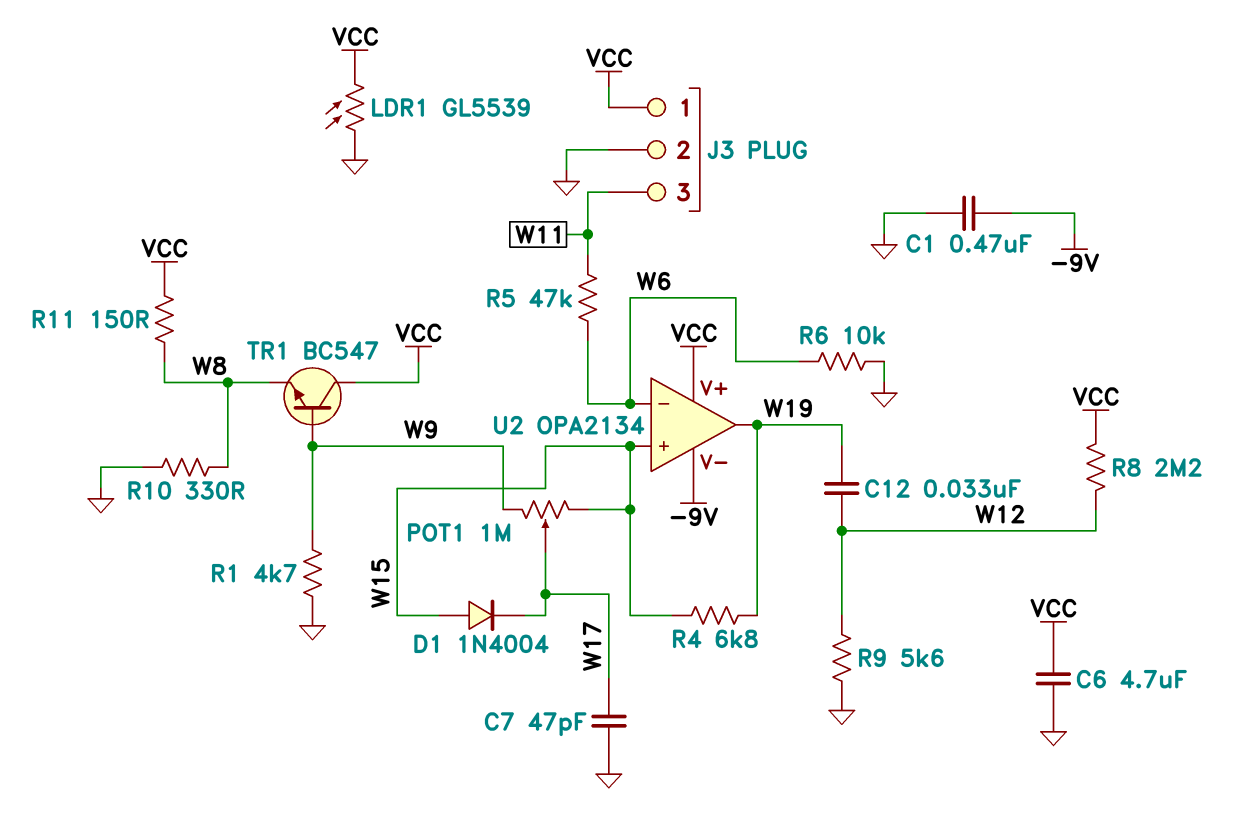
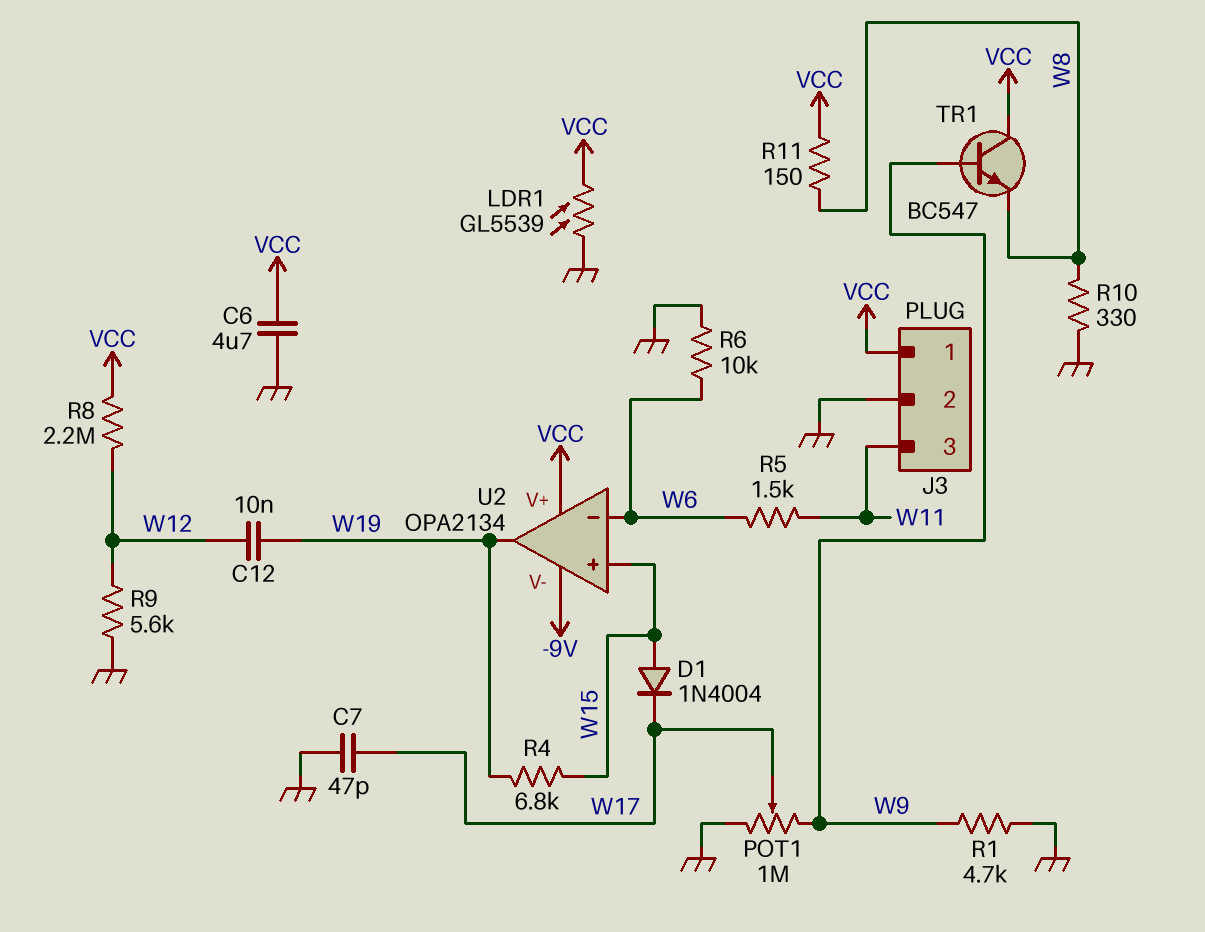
C1: 470nF (-9V, GND) -> none
C12: 33nF (W12, W19) -> 10nF (W12, W19)
POT1: 1M (W9, W15, wiper W17) -> 1M (GND, W9, wiper W17)
R5: 47k (W6, W11) -> 1.5k (W6, W11)

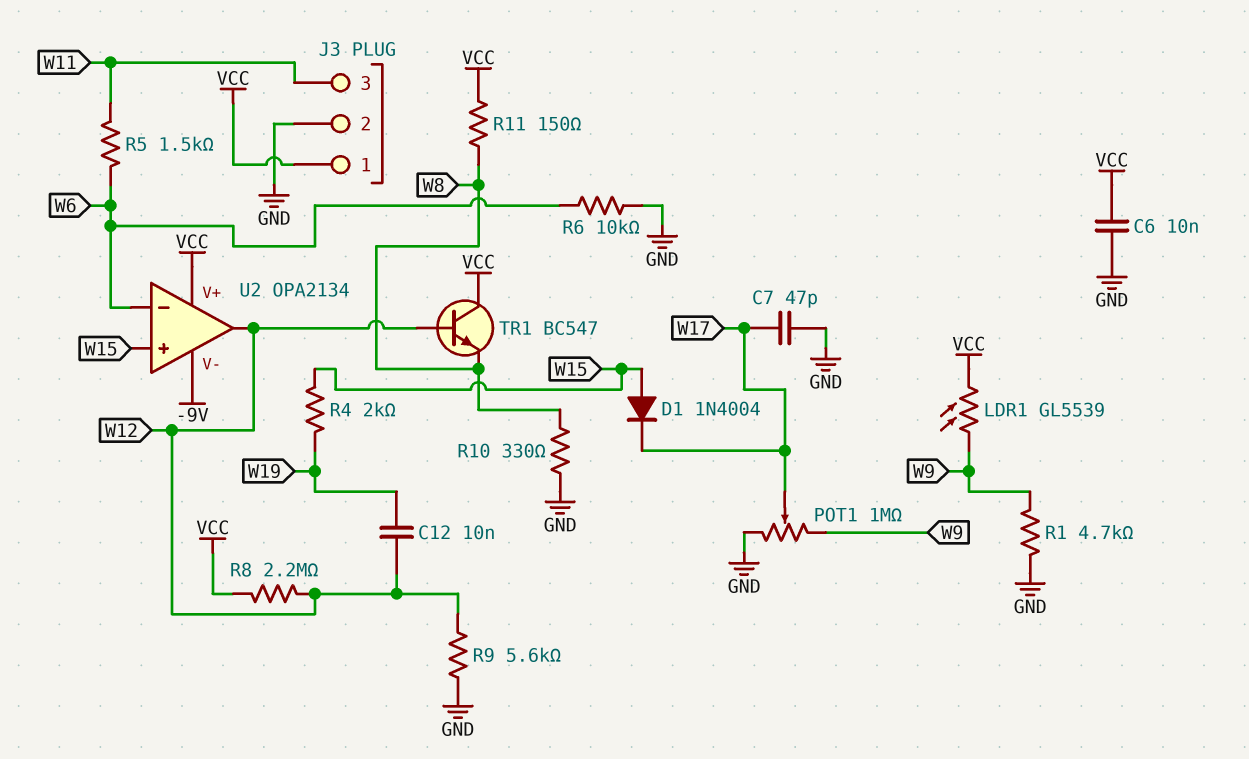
C6: 4.7uF (GND, VCC) -> 10nF (GND, VCC)
LDR1: GL5539 (GND, VCC) -> GL5539 (VCC, W9)
R4: 6.8k (W15, W19) -> 2k (W15, W19)
TR1: NPN BC547 (B W9, C VCC, E W8) -> NPN BC547 (B W12, C VCC, E W8)
U2 pin out: W19 -> W12

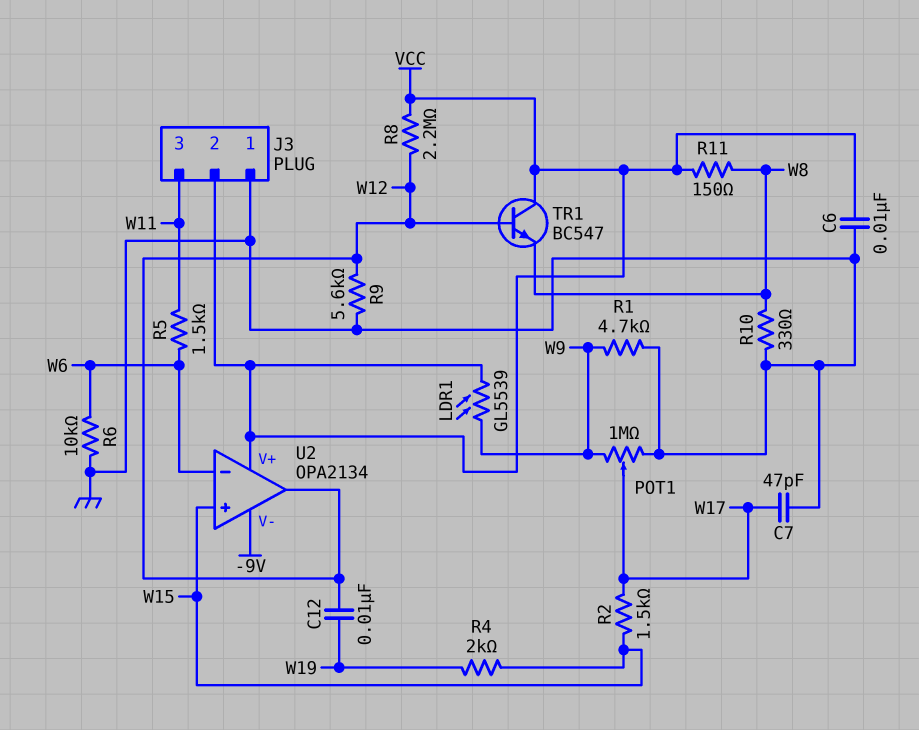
D1: diode 1N4004 (A W15, K W17) -> none
J3 pin 1: VCC -> GND
J3 pin 2: GND -> VCC
R2: none -> 1.5k (W15, W17)

